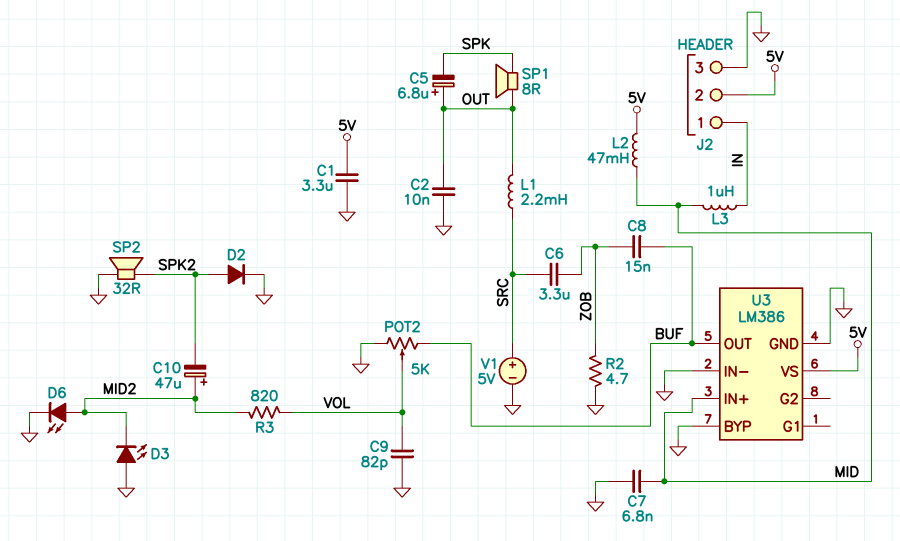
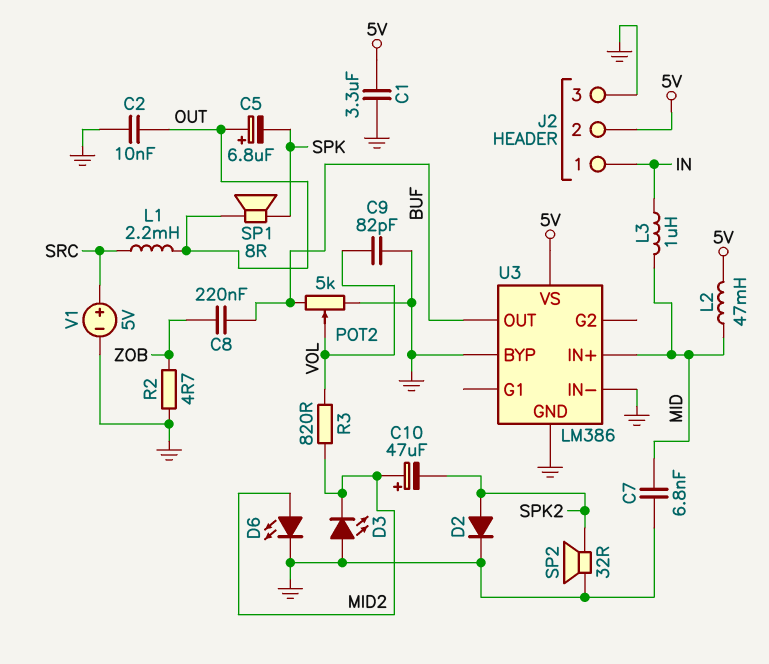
C6: 3.3uF (SRC, ZOB) -> none
C8: 15nF (BUF, ZOB) -> 220nF (BUF, ZOB)

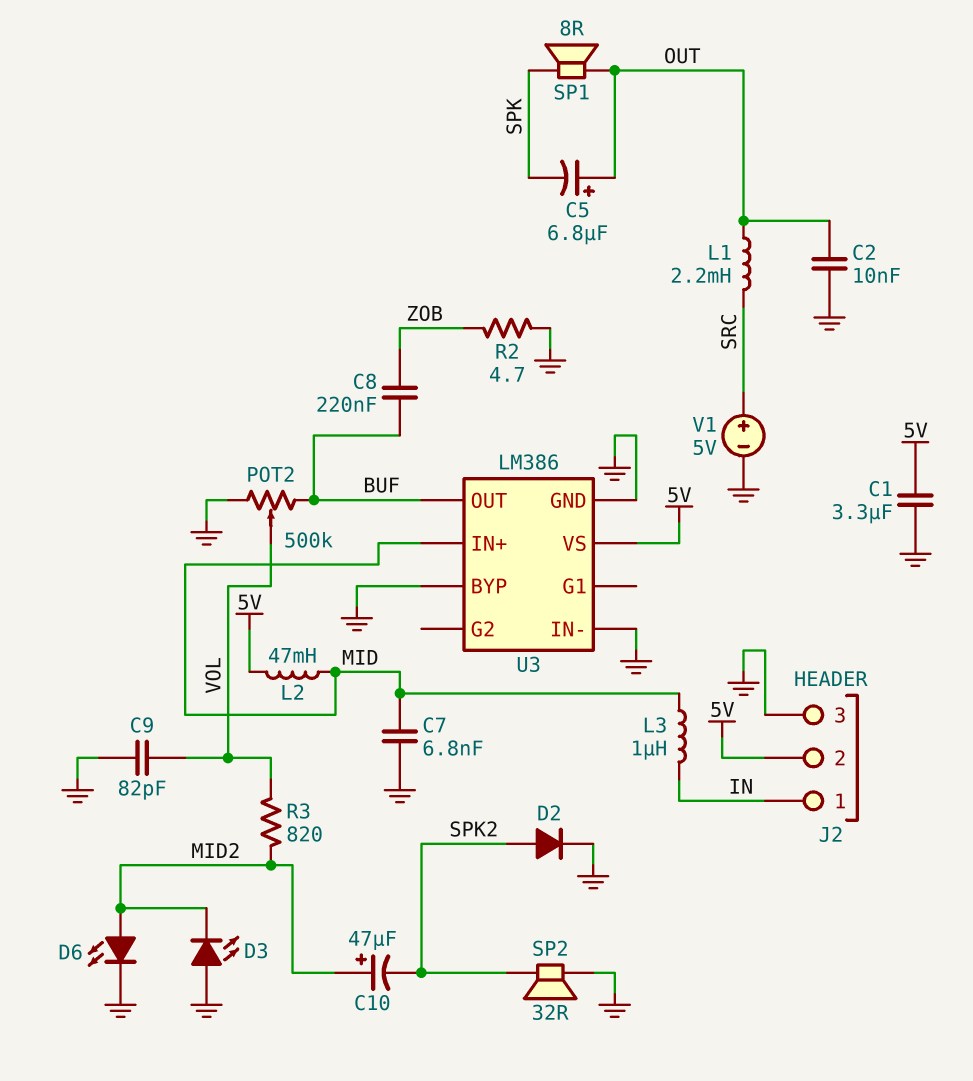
POT2: 5k (BUF, GND, wiper VOL) -> 500k (BUF, GND, wiper VOL)

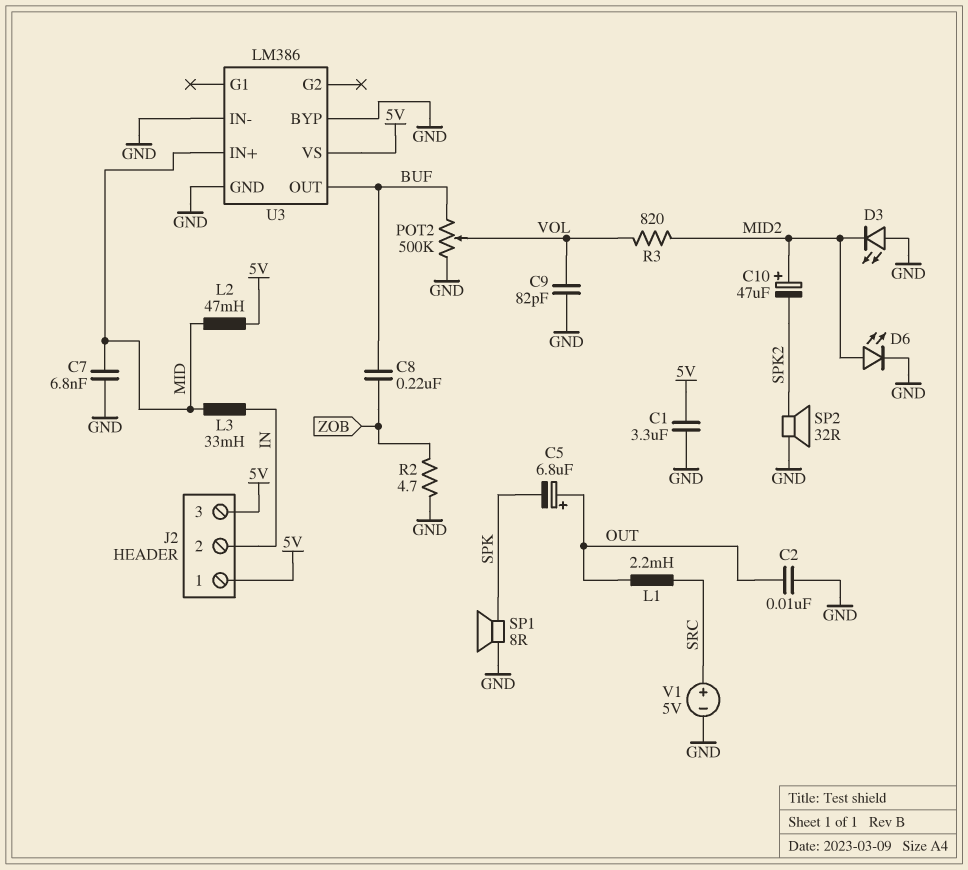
D2: diode (A SPK2, K GND) -> none
J2 pin 1: IN -> 5V
J2 pin 2: 5V -> IN
J2 pin 3: GND -> 5V
L3: 1uH (IN, MID) -> 33mH (IN, MID)
SP1: speaker 8R (OUT, SPK) -> speaker 8R (GND, SPK)

